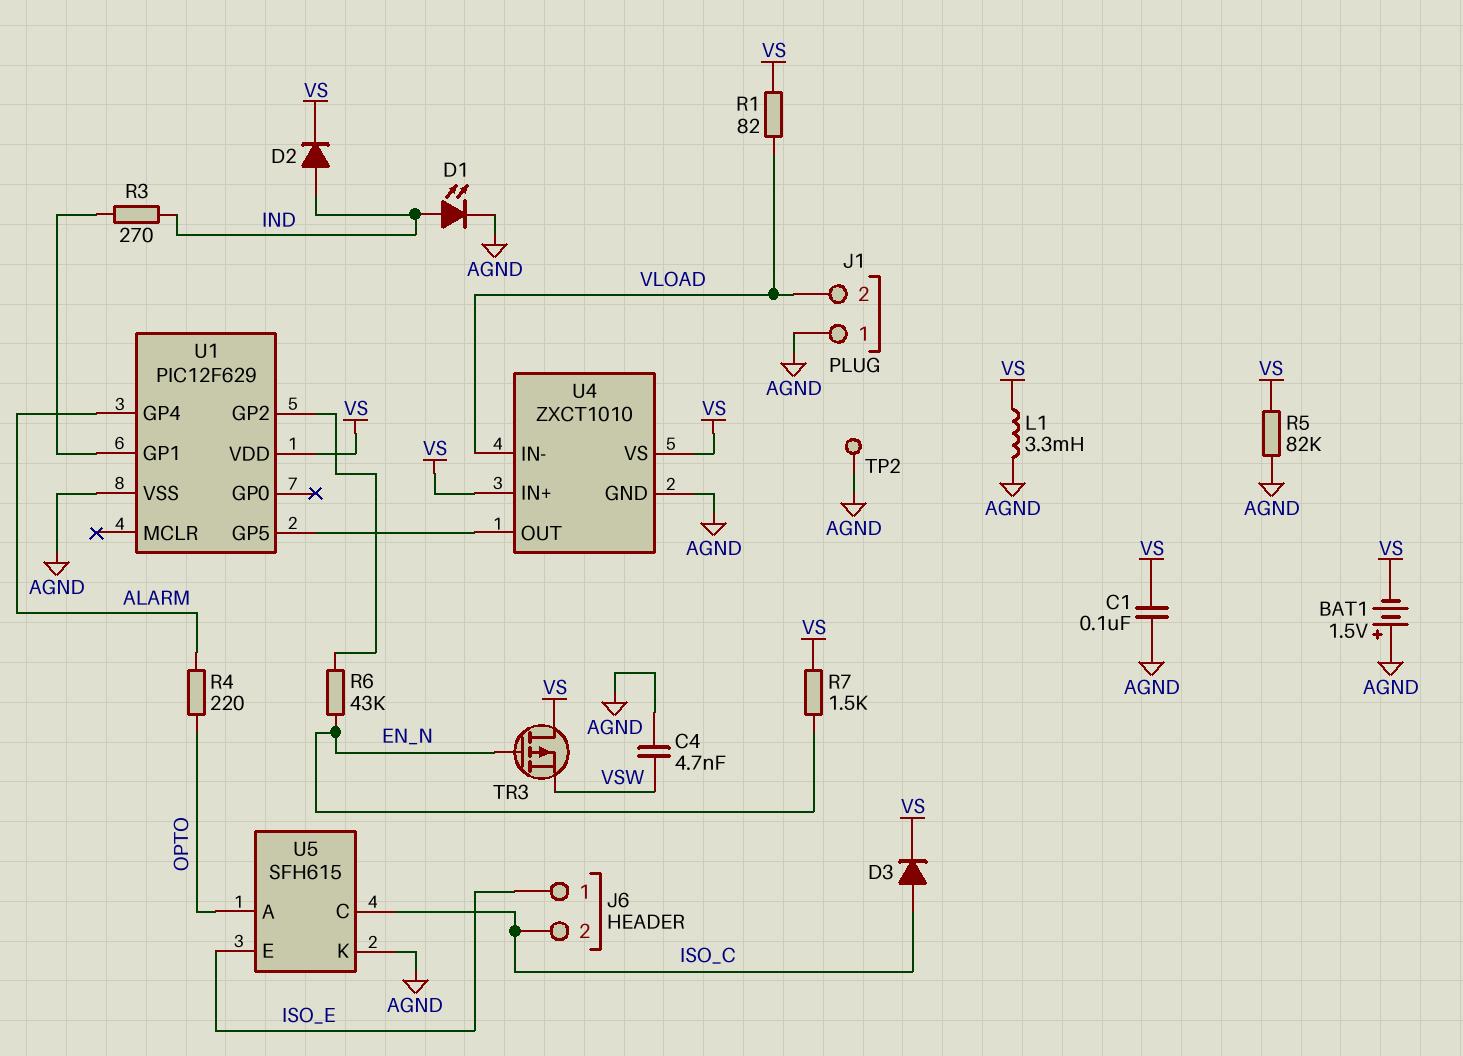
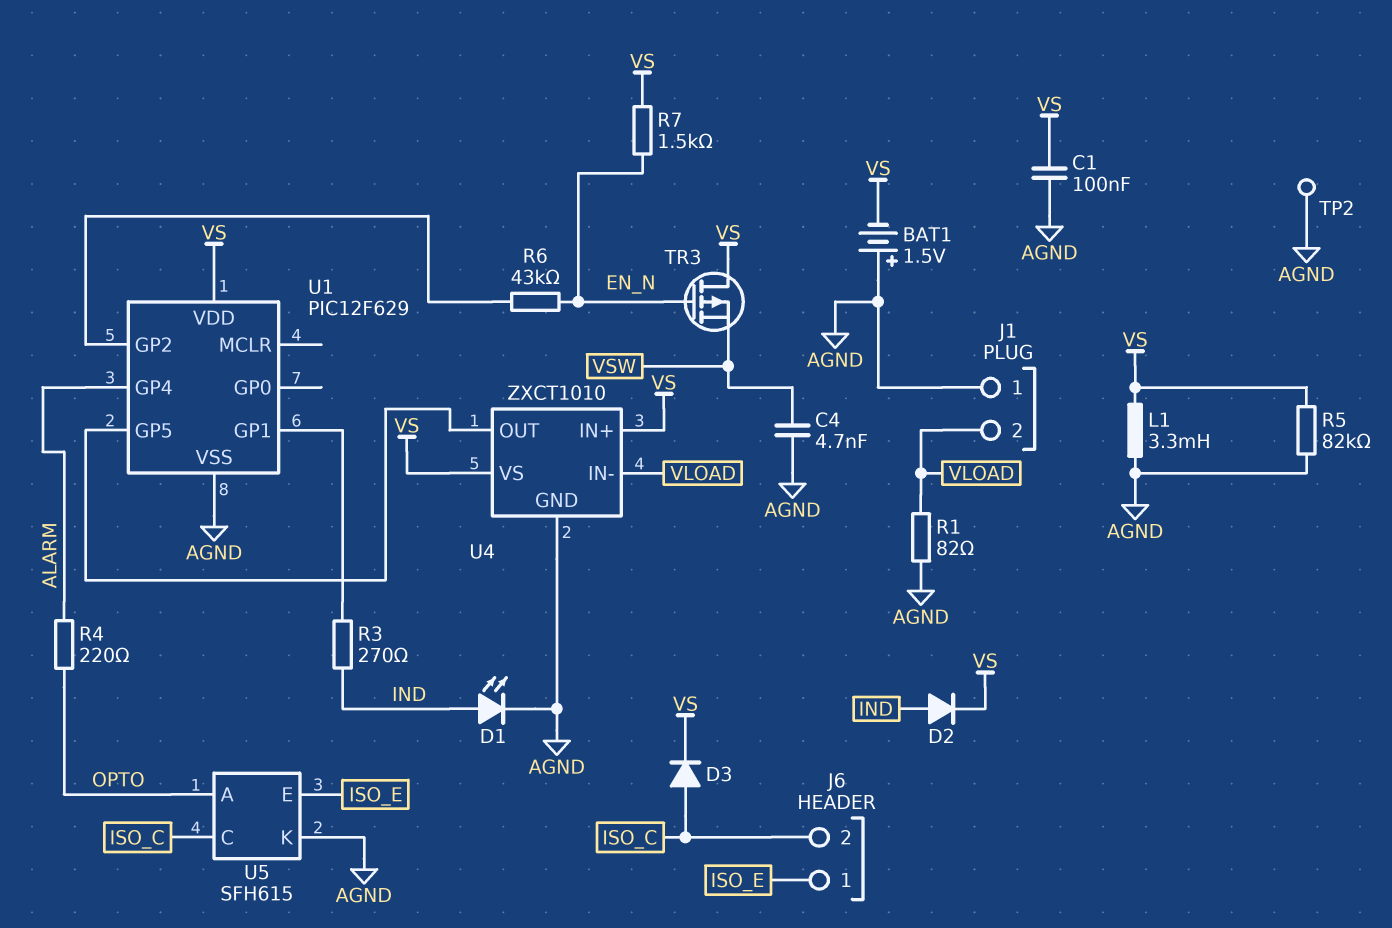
R1: 82 (VLOAD, VS) -> 82 (AGND, VLOAD)

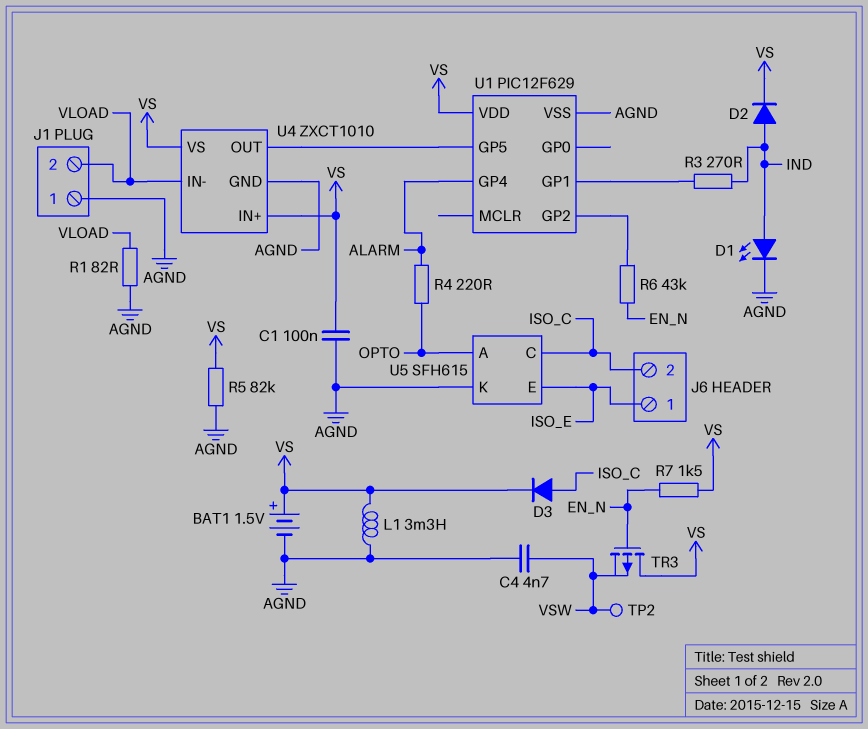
BAT1: 1.5V (plus AGND, minus VS) -> 1.5V (plus VS, minus AGND)
TP2: test point (AGND) -> test point (VSW)

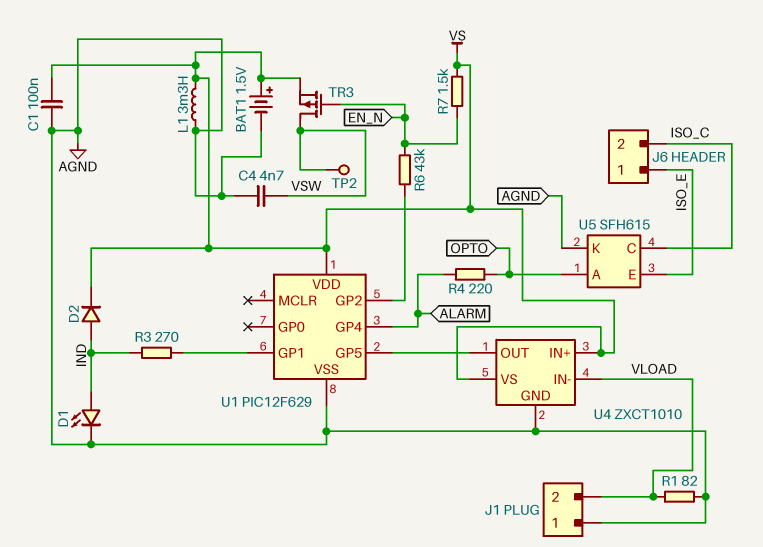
D3: diode (A ISO_C, K VS) -> none
R5: 82k (AGND, VS) -> none
TR3: PMOS (G EN_N, D VS, S VSW) -> PMOS (G EN_N, D VSW, S VS)

